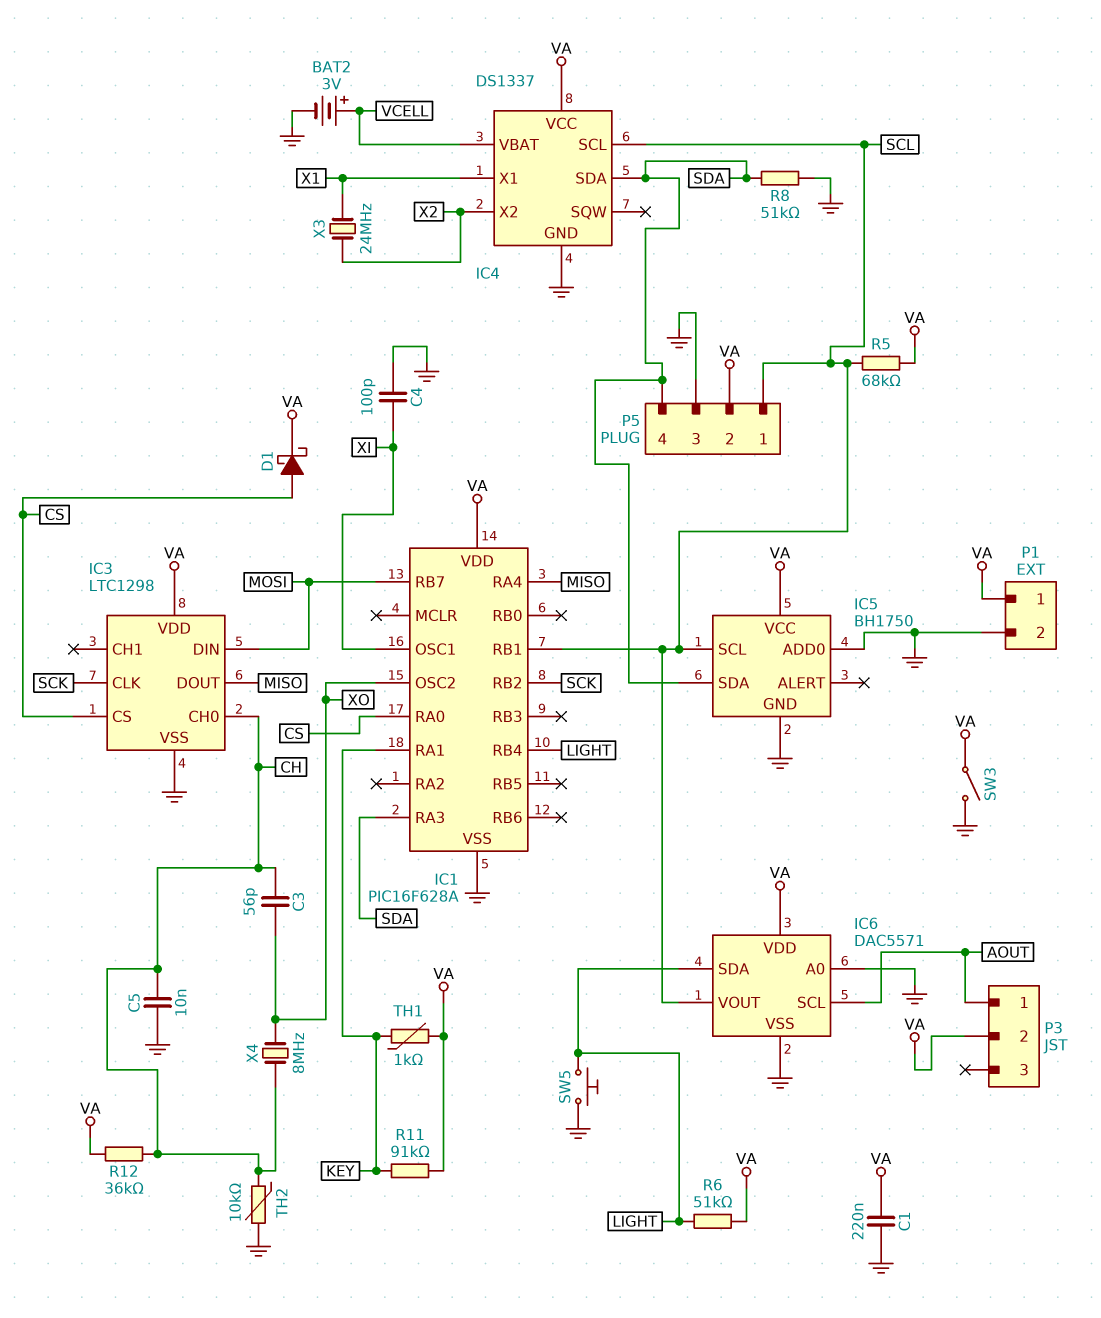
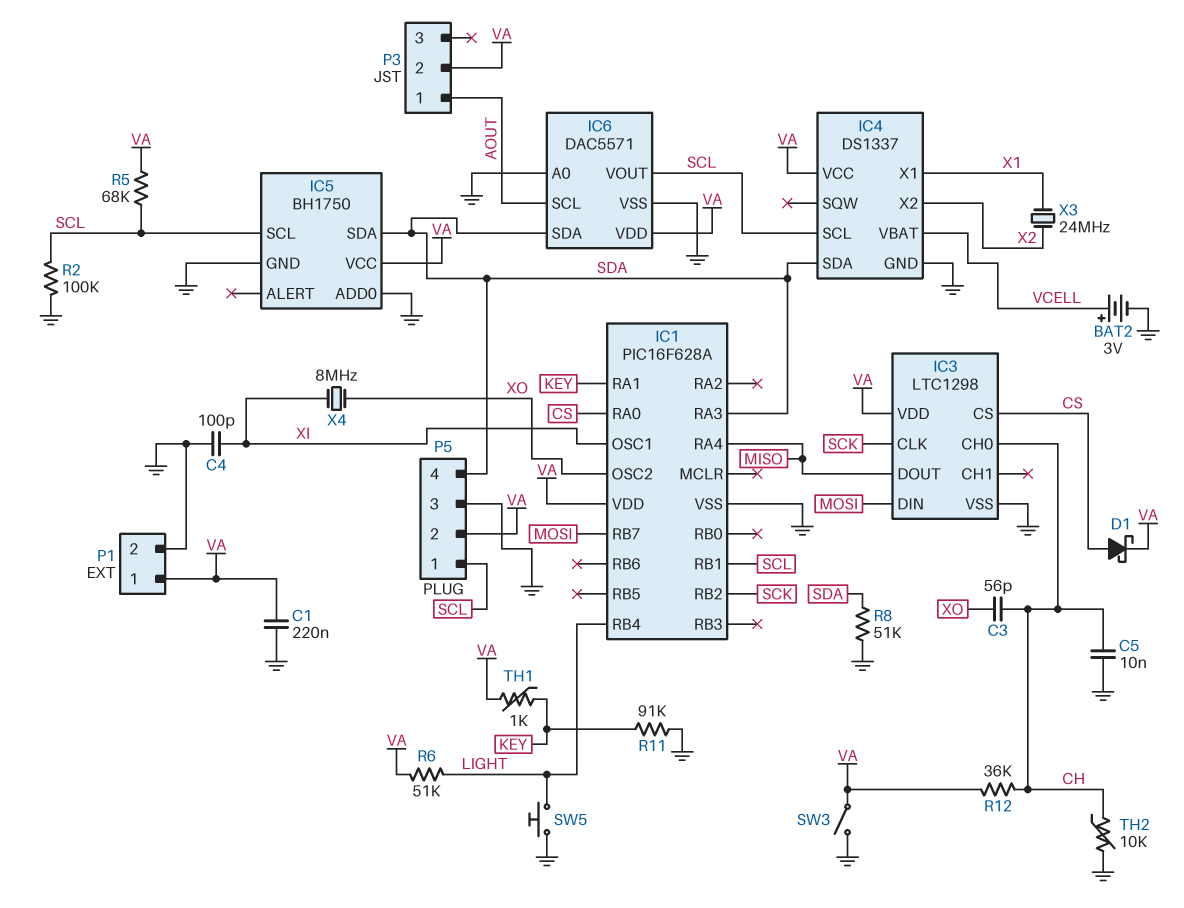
IC6 pin SDA: LIGHT -> SDA
R2: none -> 100k (GND, SCL)
R11: 91k (KEY, VA) -> 91k (GND, KEY)
X4: 8MHz (CH, XO) -> 8MHz (XI, XO)

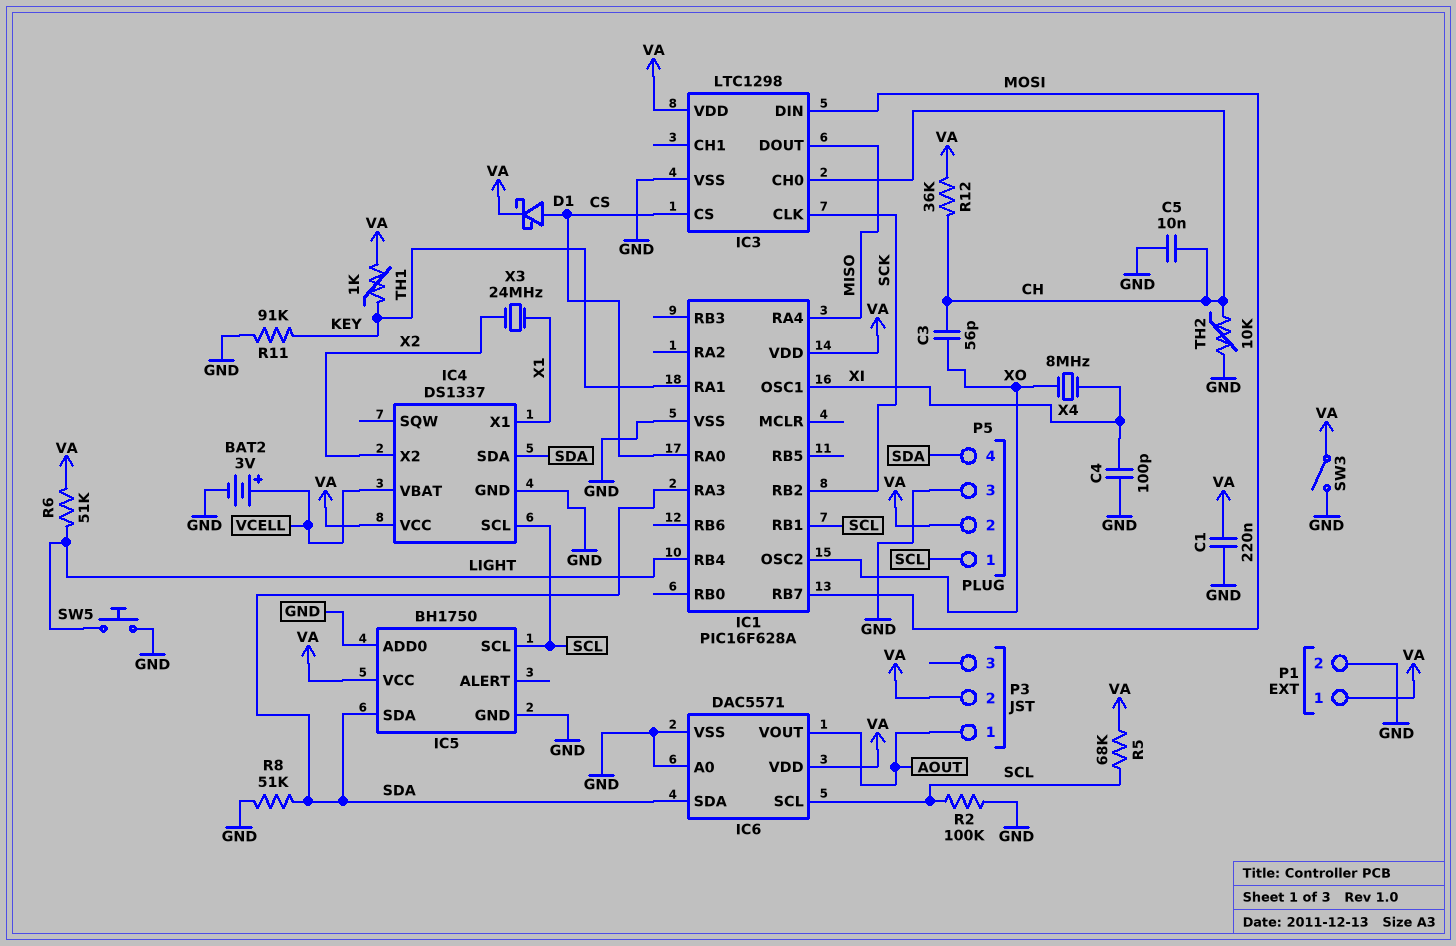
IC6 pin SCL: AOUT -> SCL
IC6 pin VOUT: SCL -> AOUT

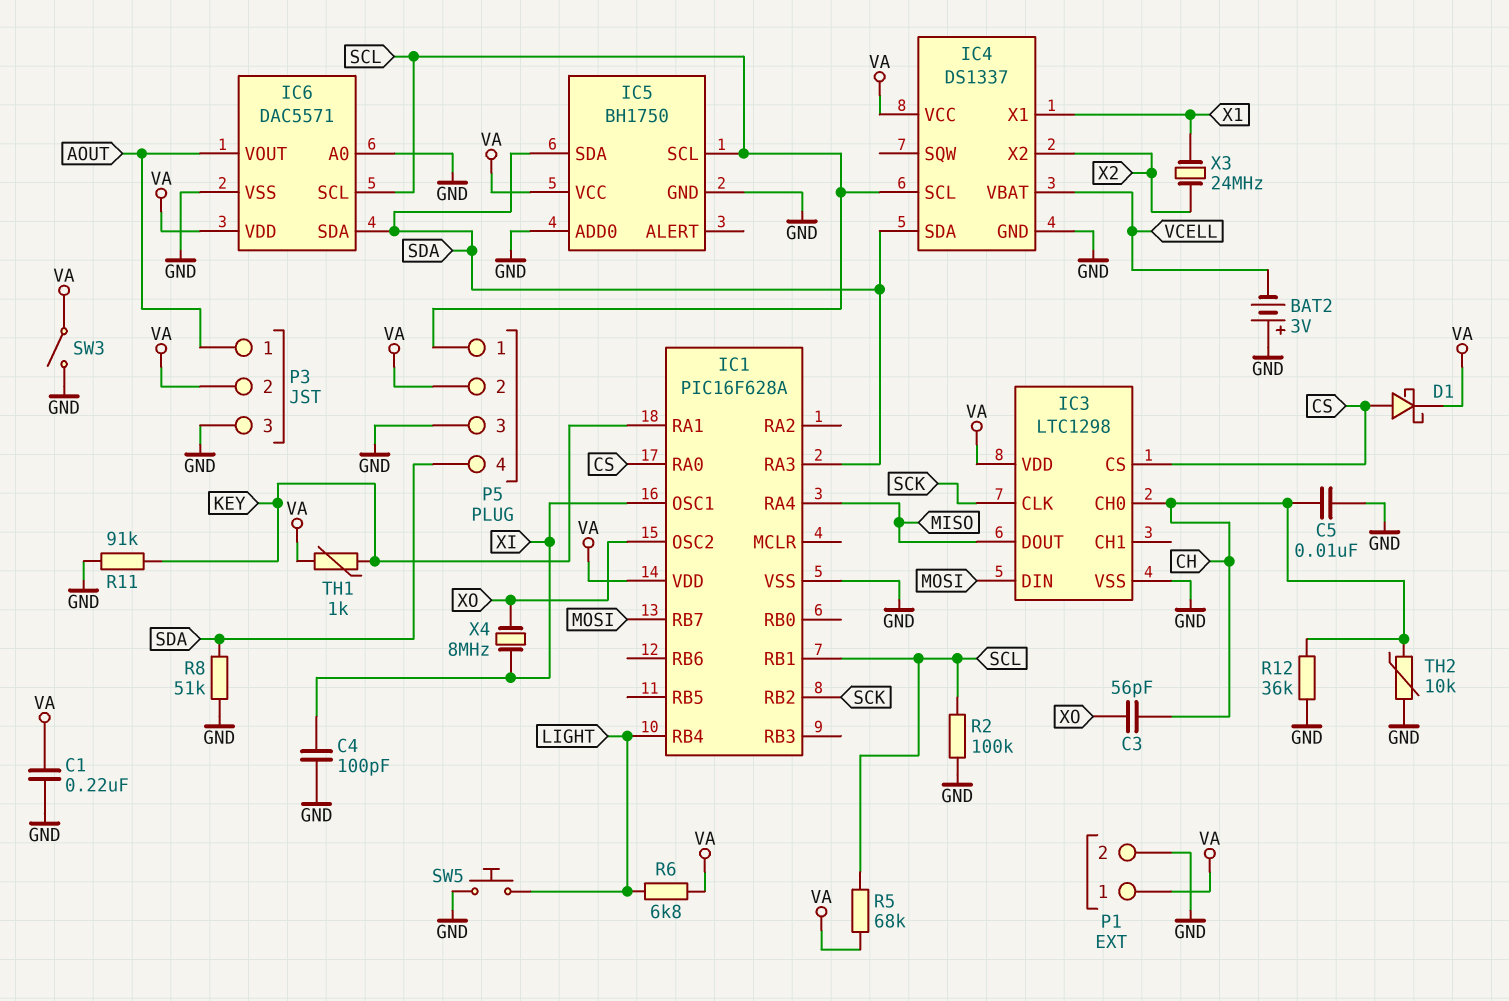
BAT2: 3V (plus VCELL, minus GND) -> 3V (plus GND, minus VCELL)
P3 pin 3: none -> GND
R6: 51k (LIGHT, VA) -> 6.8k (LIGHT, VA)
R12: 36k (CH, VA) -> 36k (CH, GND)

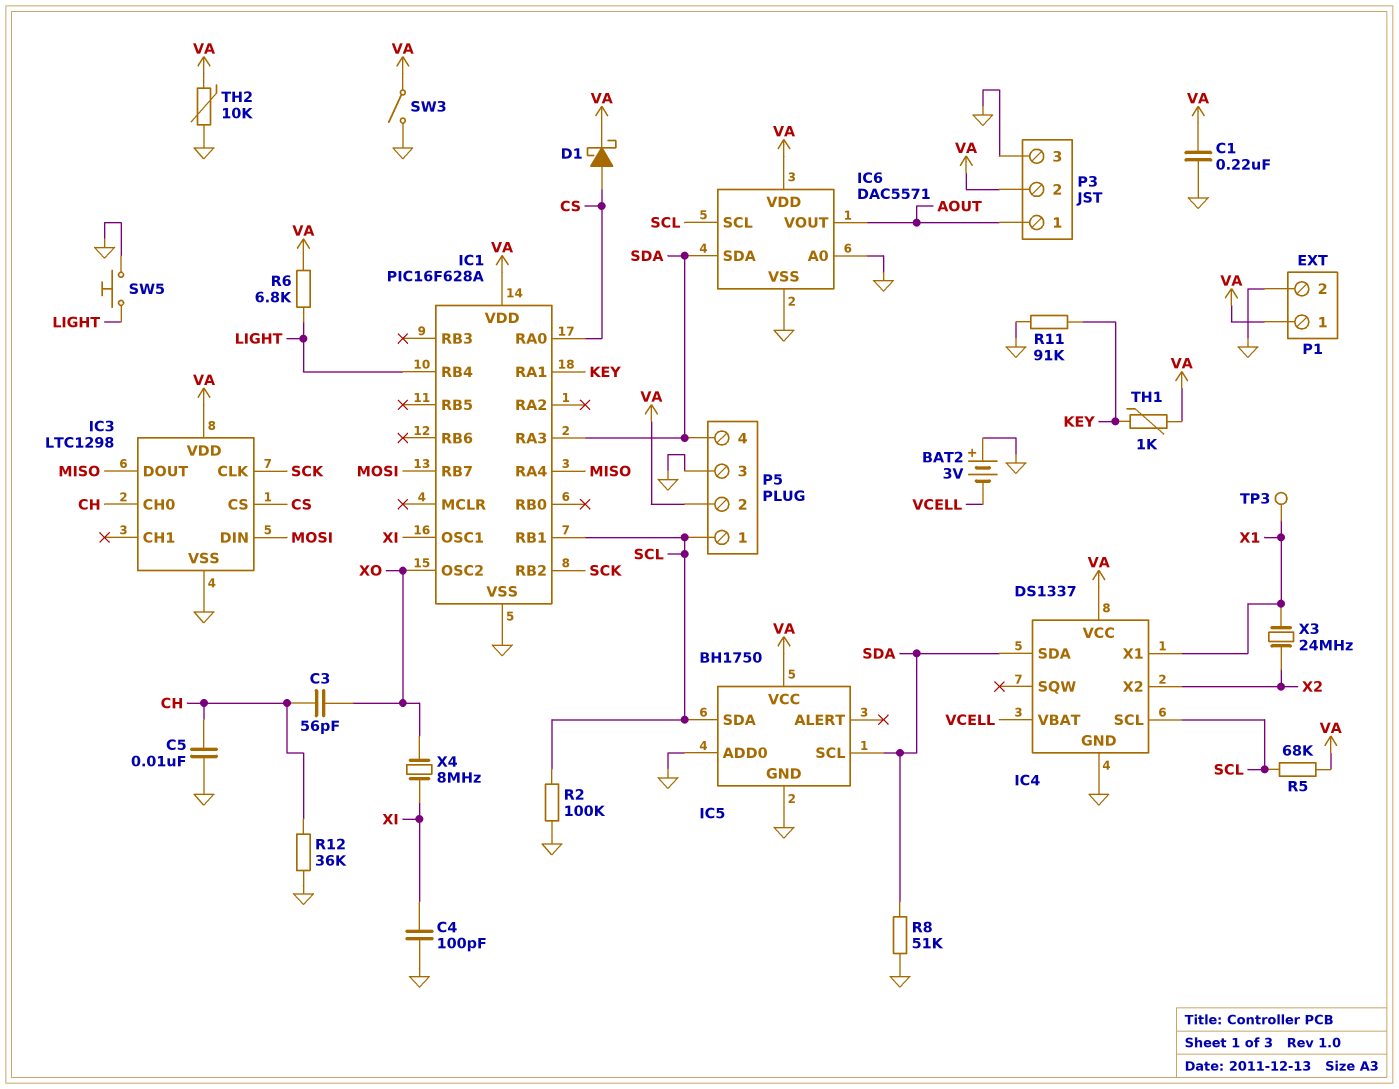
IC5 pin SCL: SCL -> SDA
IC5 pin SDA: SDA -> SCL
TH2: 10k (CH, GND) -> 10k (GND, VA)
TP3: none -> test point (X1)

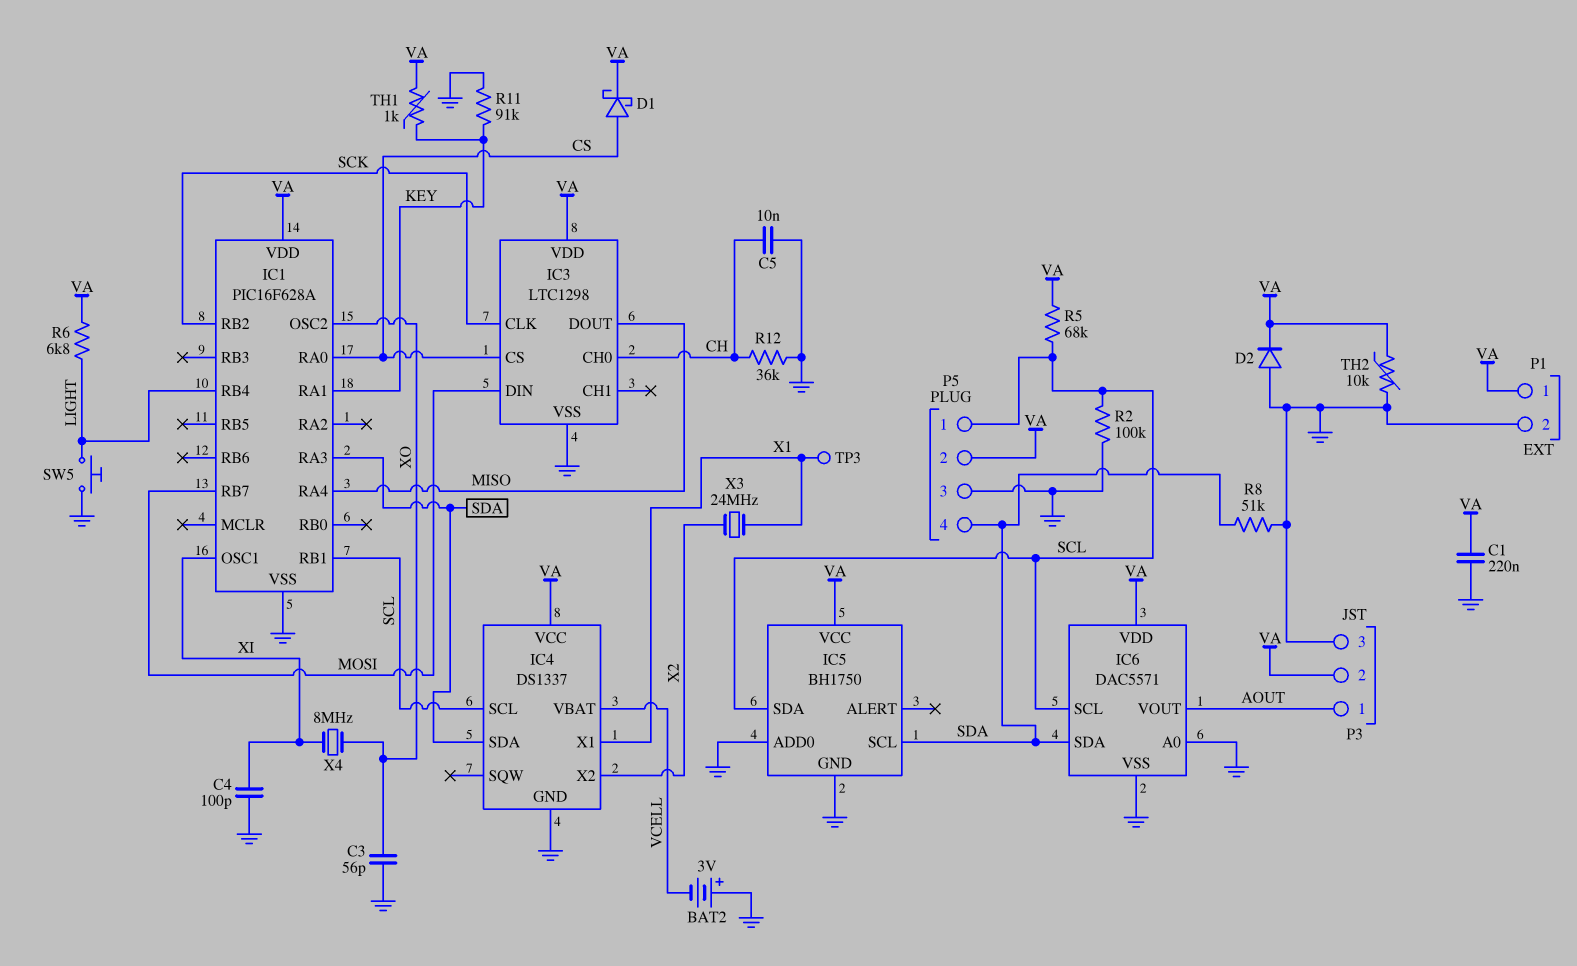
C3: 56pF (CH, XO) -> 56pF (GND, XO)
D2: none -> diode (A GND, K VA)
SW3: switch (GND, VA) -> none

